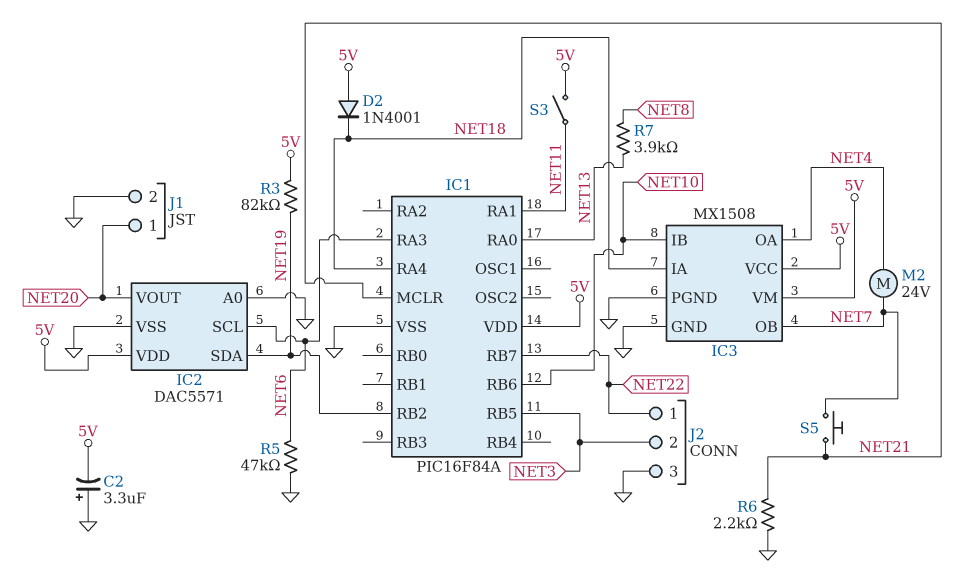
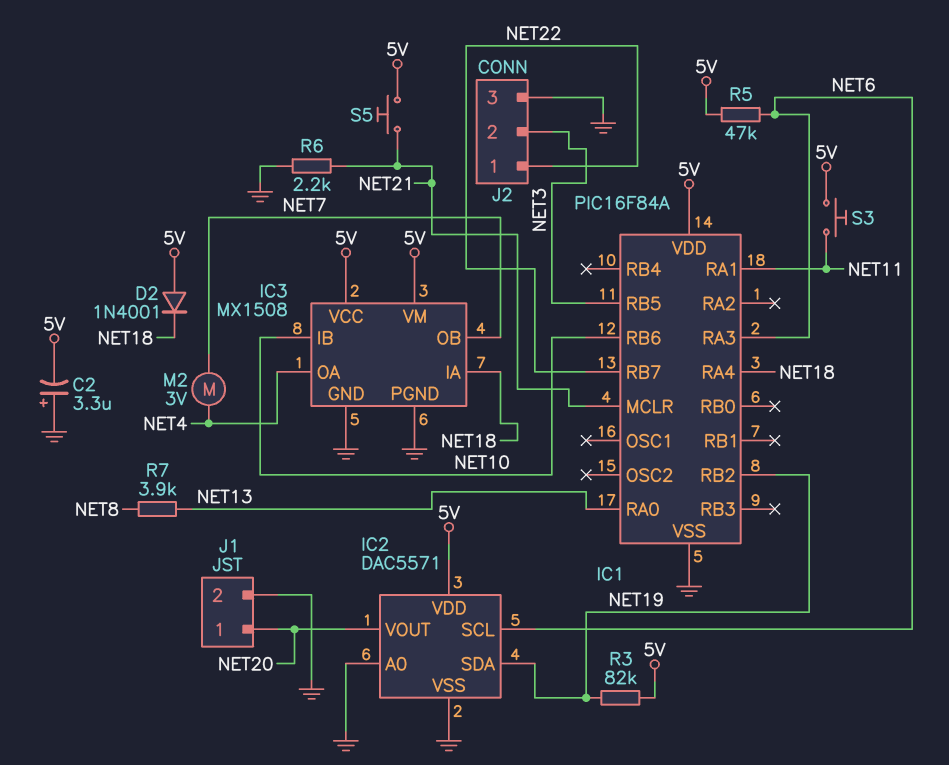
M2: motor 24V (NET4, NET7) -> motor 3V (NET4, NET7)
R5: 47k (GND, NET6) -> 47k (5V, NET6)
S3: switch (5V, NET11) -> button (5V, NET11)
S5: button (NET7, NET21) -> button (5V, NET21)

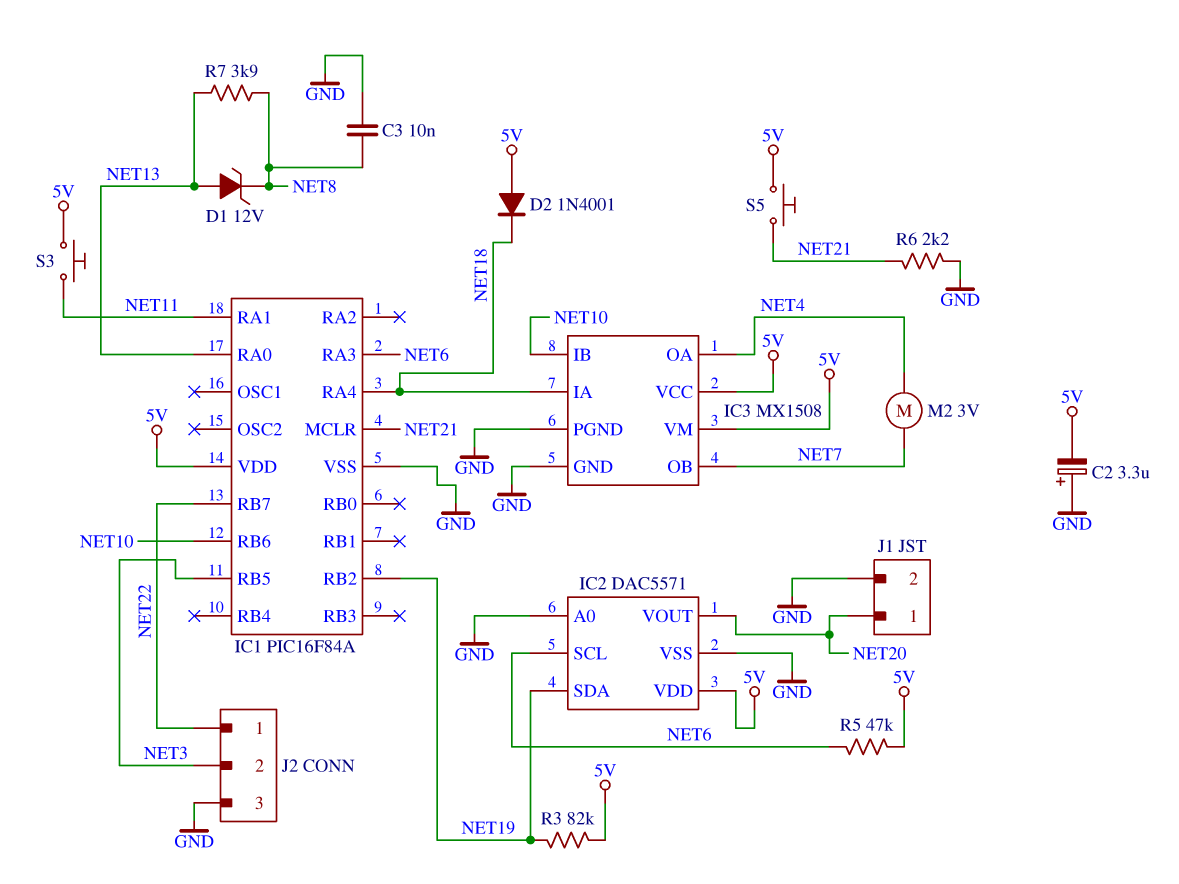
C3: none -> 10nF (GND, NET8)
D1: none -> zener 12V (A NET13, K NET8)

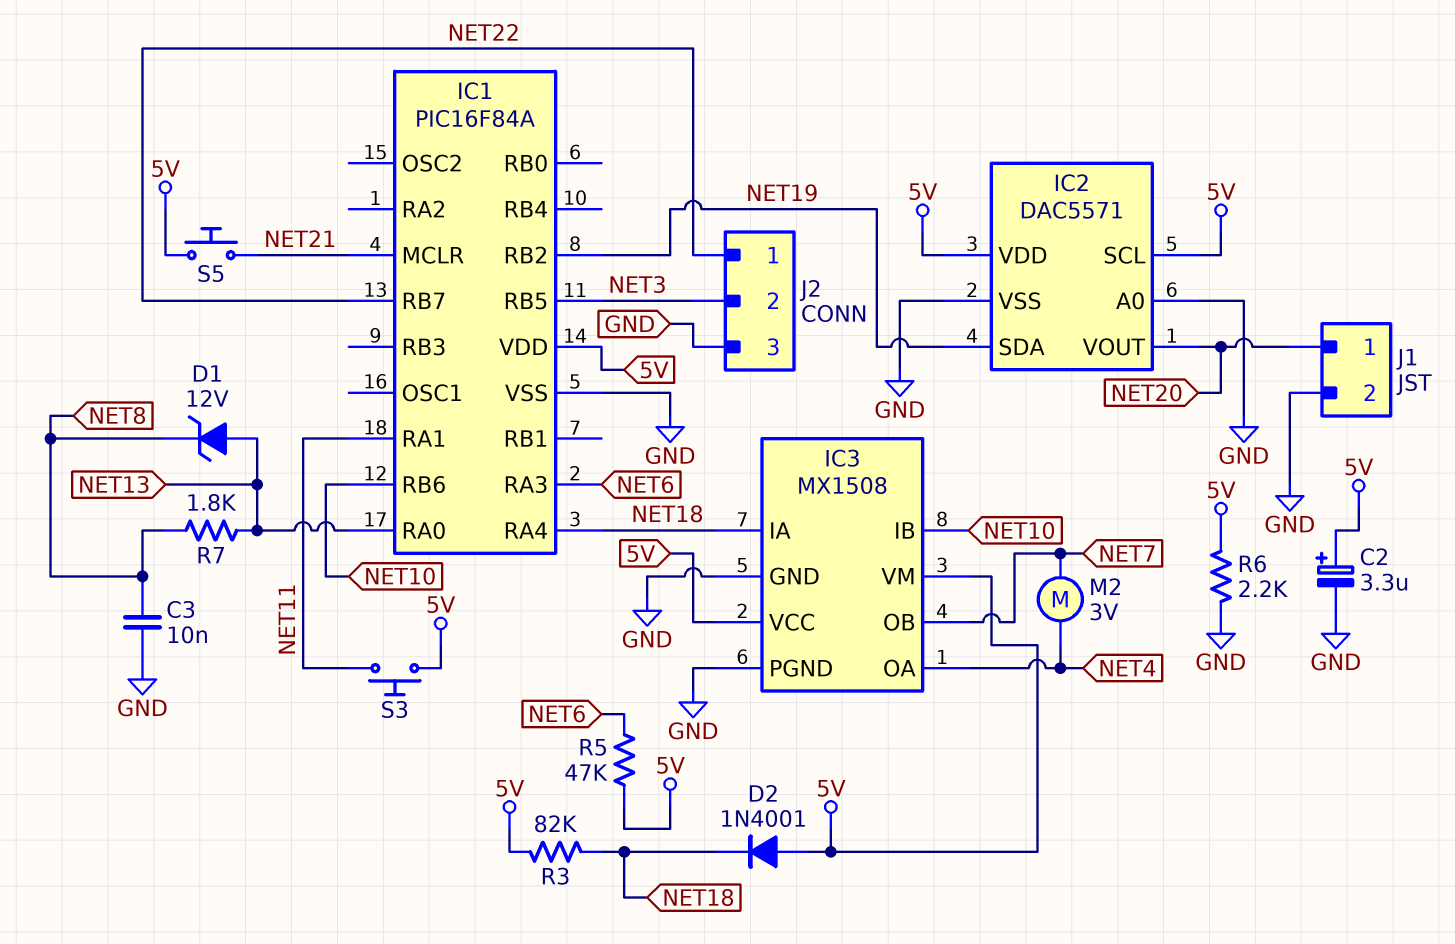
C2: 3.3uF (plus GND, minus 5V) -> 3.3uF (plus 5V, minus GND)
IC2 pin SCL: NET6 -> 5V
R3: 82k (5V, NET19) -> 82k (5V, NET18)
R6: 2.2k (GND, NET21) -> 2.2k (5V, GND)
R7: 3.9k (NET8, NET13) -> 1.8k (NET8, NET13)

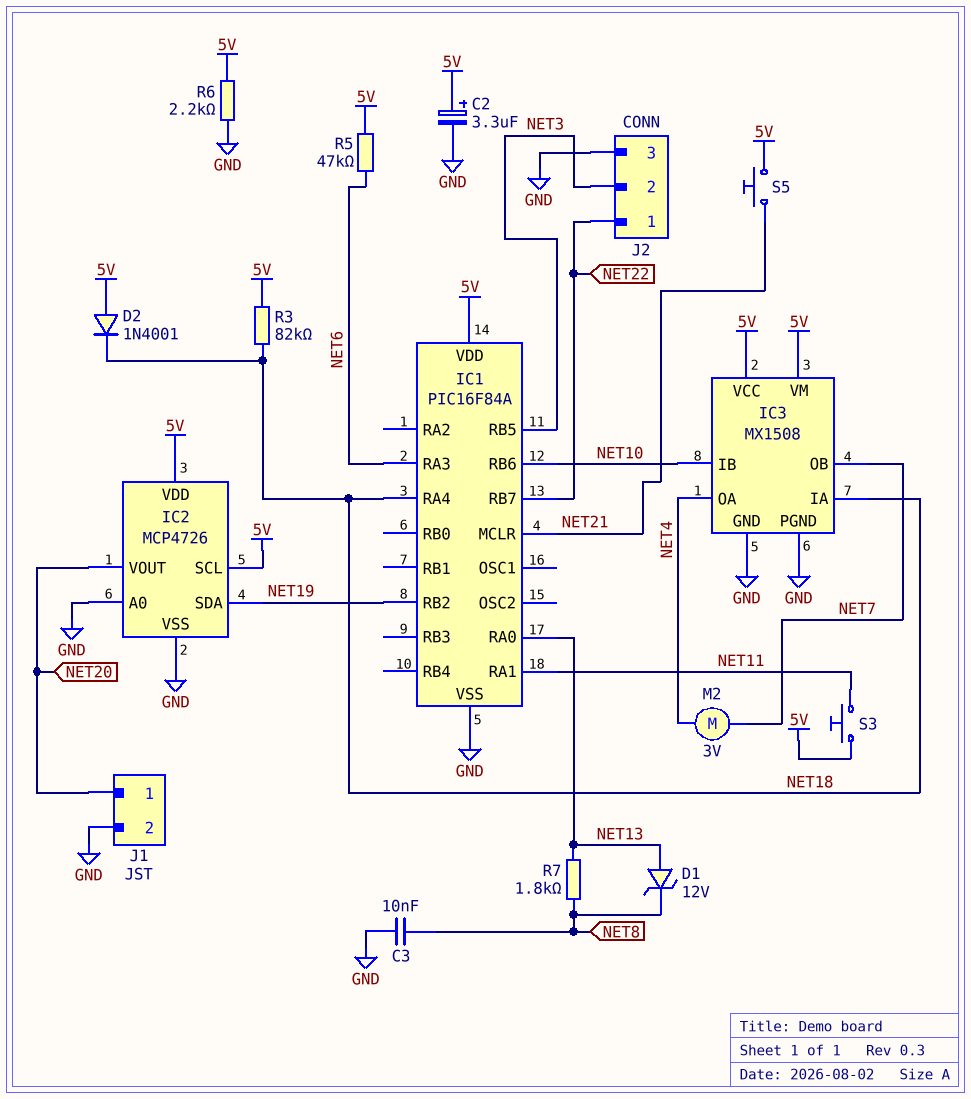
IC2: DAC5571 -> MCP4726

